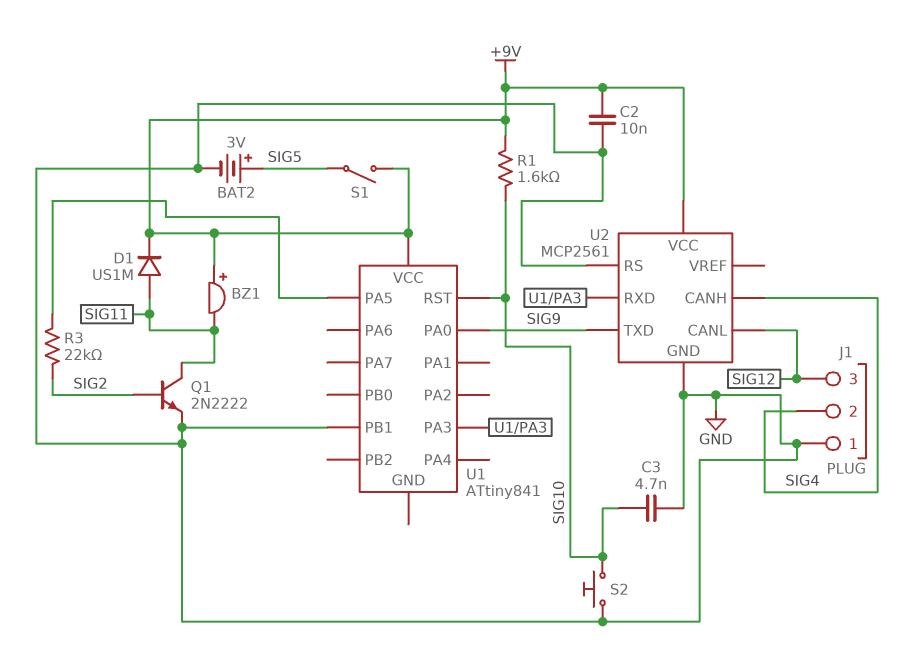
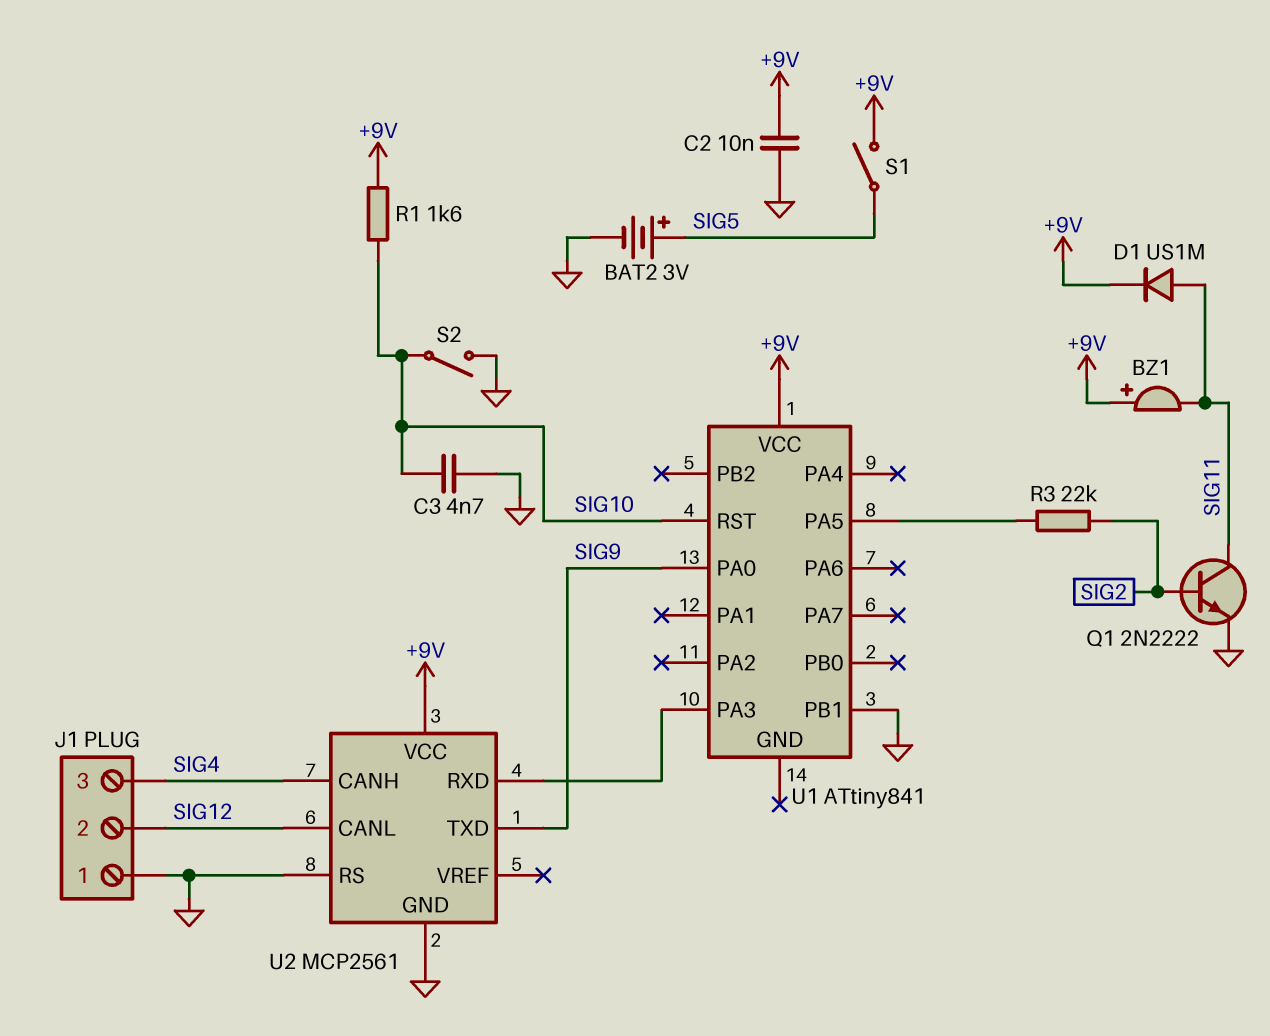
J1 pin 2: SIG4 -> SIG12
J1 pin 3: SIG12 -> SIG4
S2: button (GND, SIG10) -> switch (GND, SIG10)

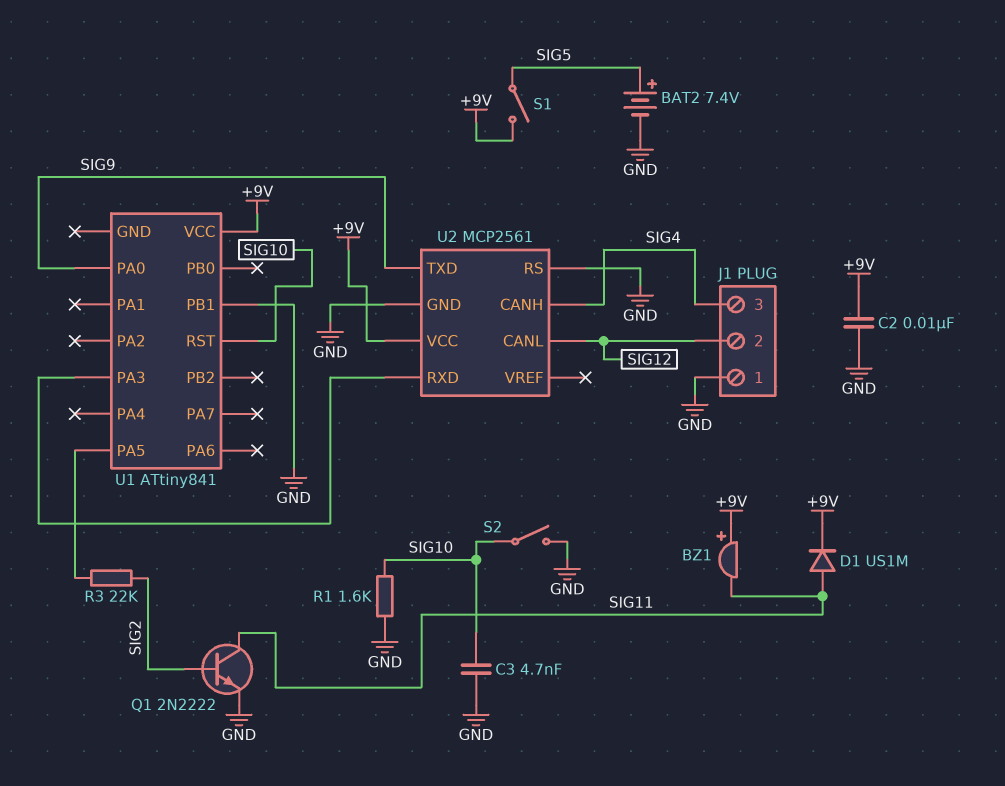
BAT2: 3V (plus SIG5, minus GND) -> 7.4V (plus SIG5, minus GND)
R1: 1.6k (+9V, SIG10) -> 1.6k (GND, SIG10)

